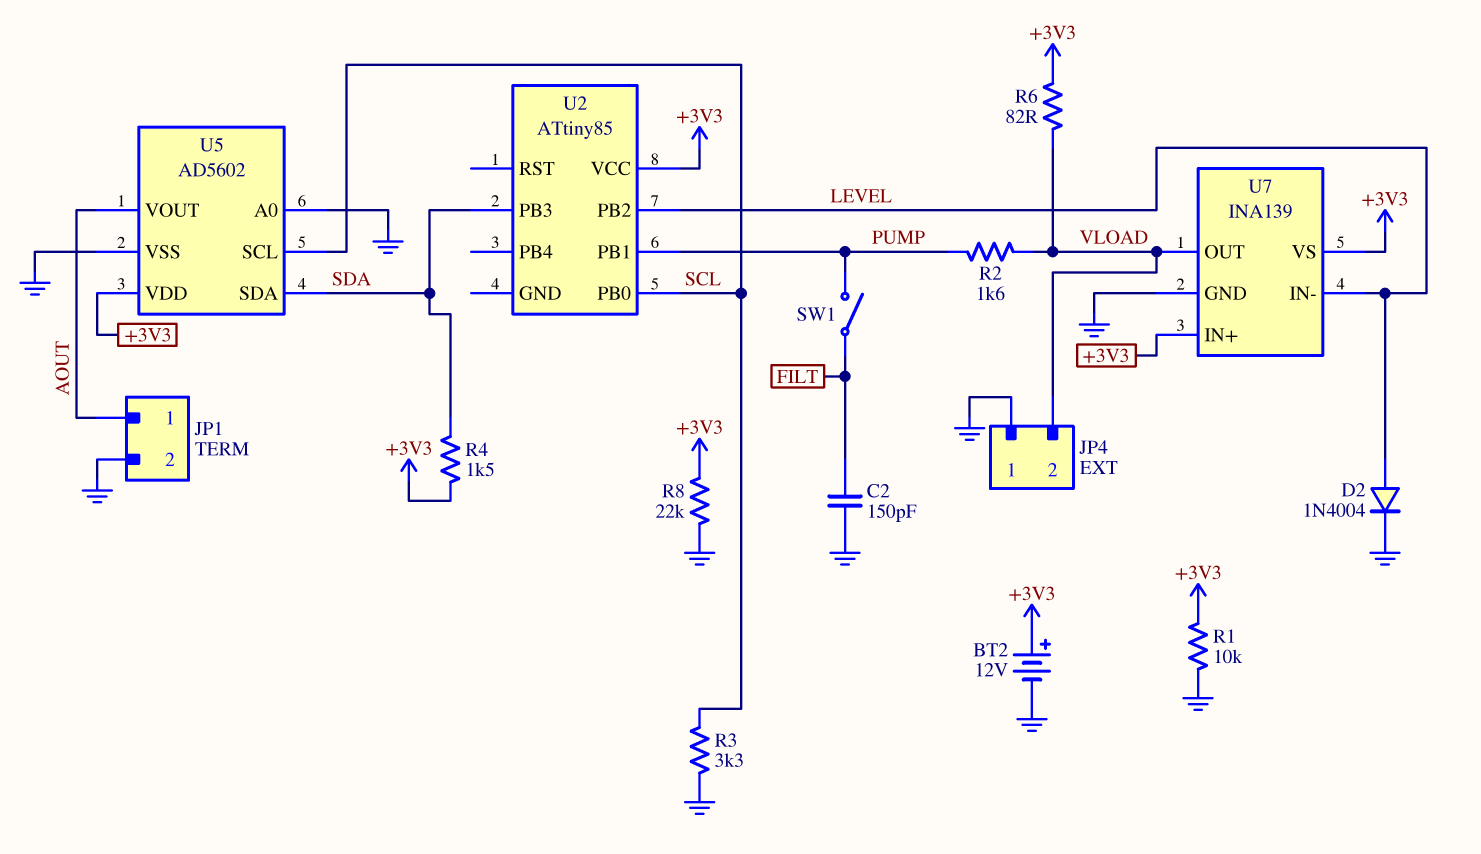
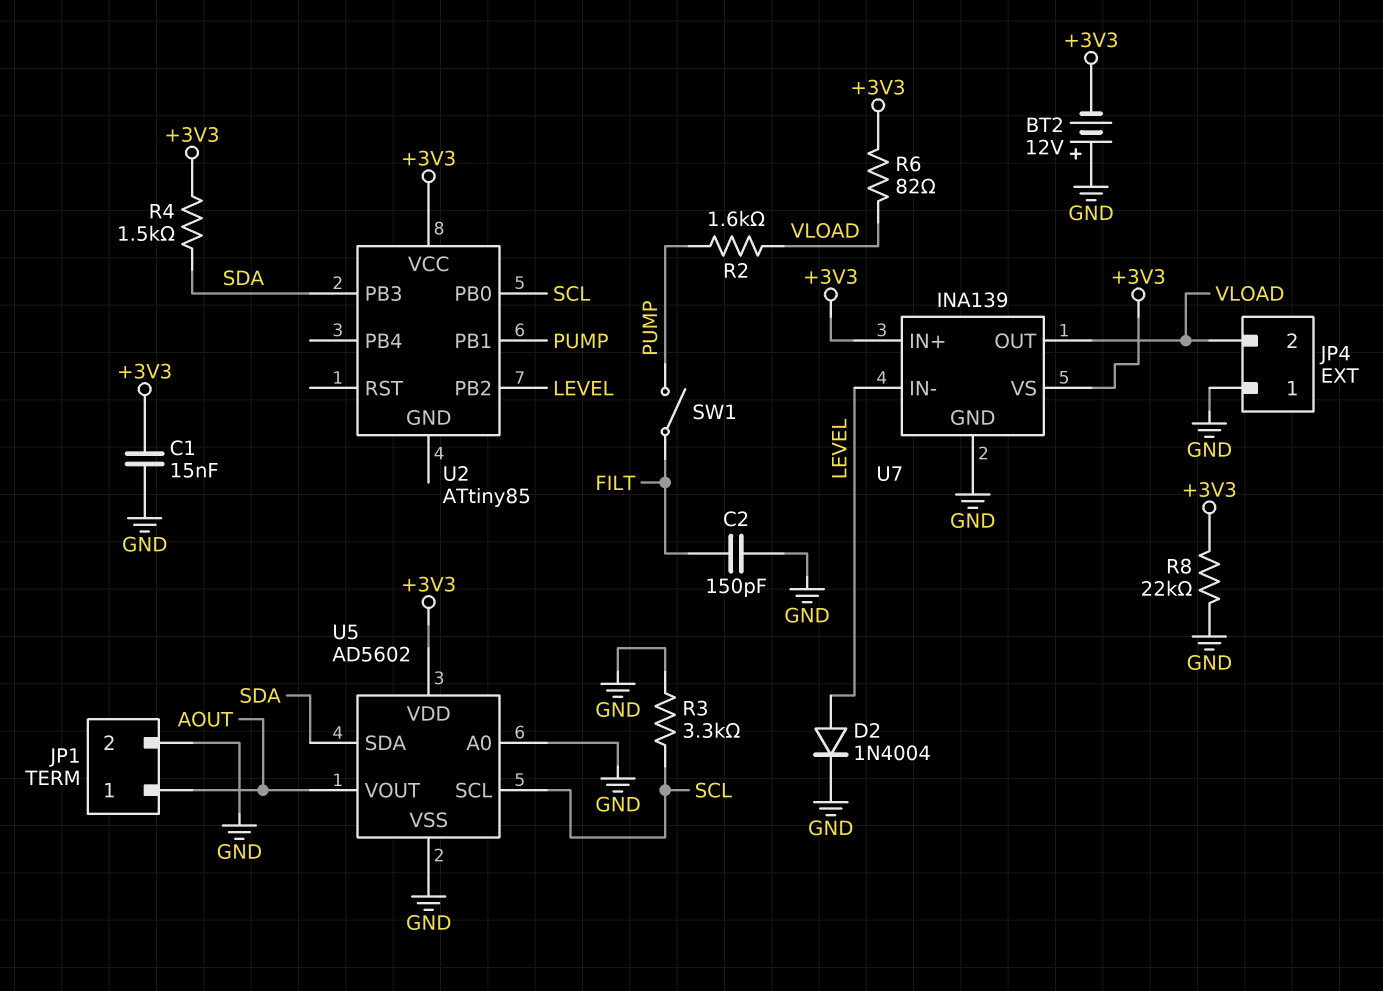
BT2: 12V (plus +3V3, minus GND) -> 12V (plus GND, minus +3V3)
C1: none -> 15nF (+3V3, GND)
R1: 10k (+3V3, GND) -> none

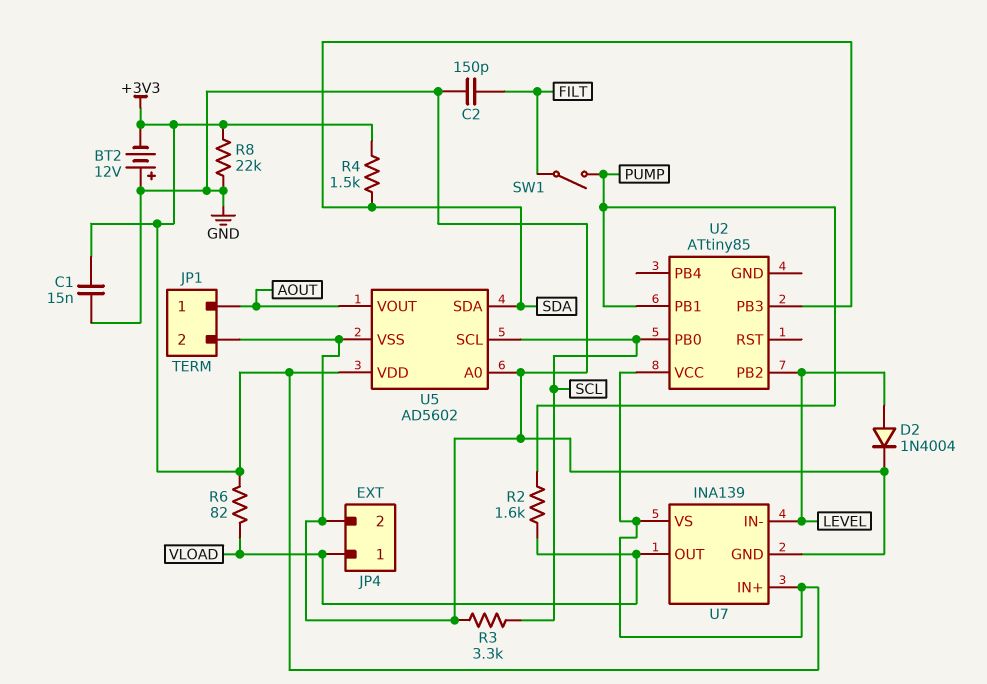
JP4 pin 1: GND -> VLOAD
JP4 pin 2: VLOAD -> GND

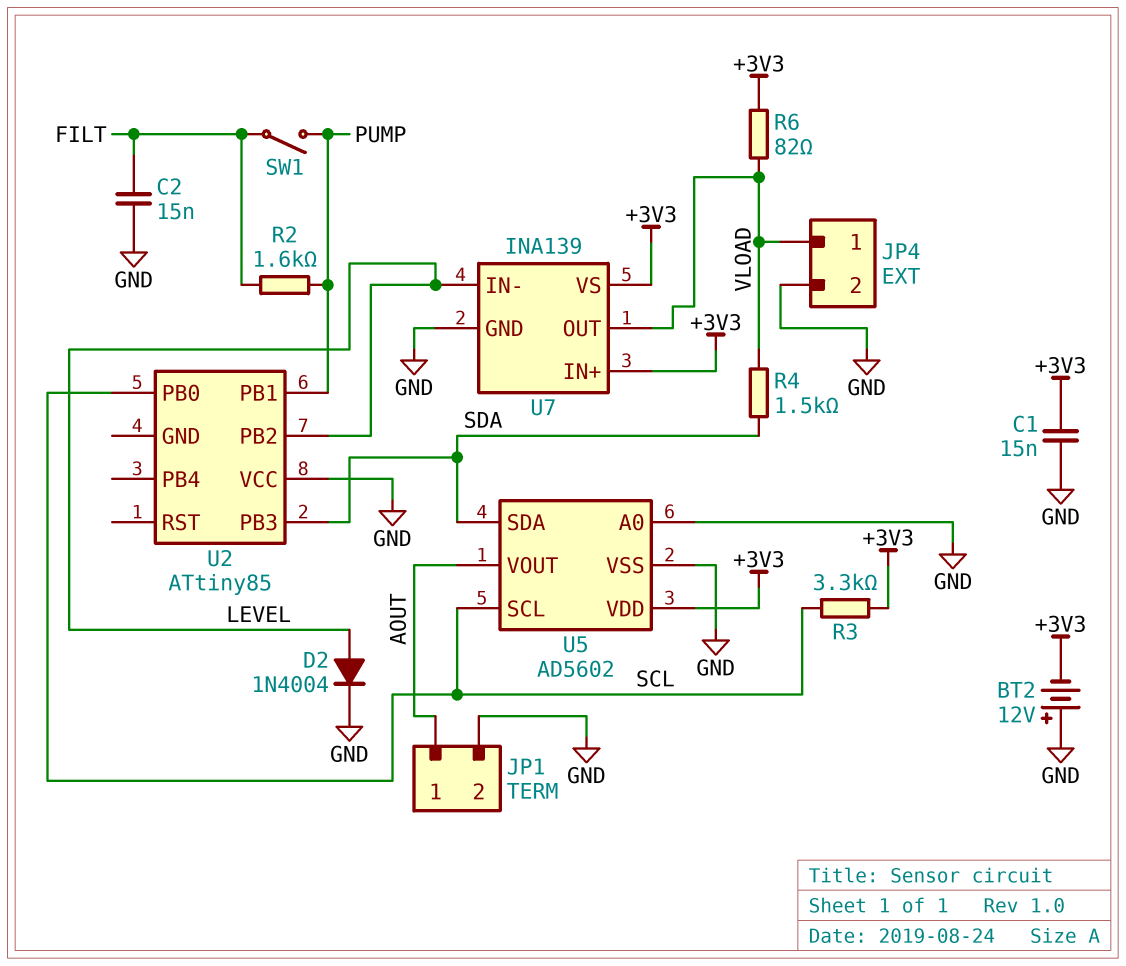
C2: 150pF (FILT, GND) -> 15nF (FILT, GND)
R2: 1.6k (PUMP, VLOAD) -> 1.6k (FILT, PUMP)
R3: 3.3k (GND, SCL) -> 3.3k (+3V3, SCL)
R4: 1.5k (+3V3, SDA) -> 1.5k (SDA, VLOAD)
R8: 22k (+3V3, GND) -> none
U2 pin VCC: +3V3 -> GND

